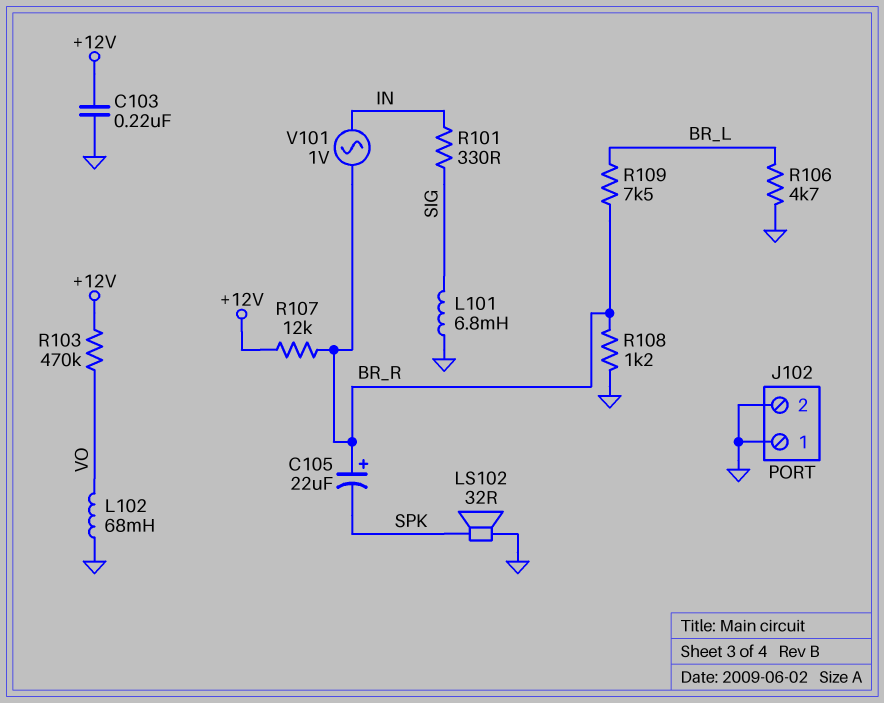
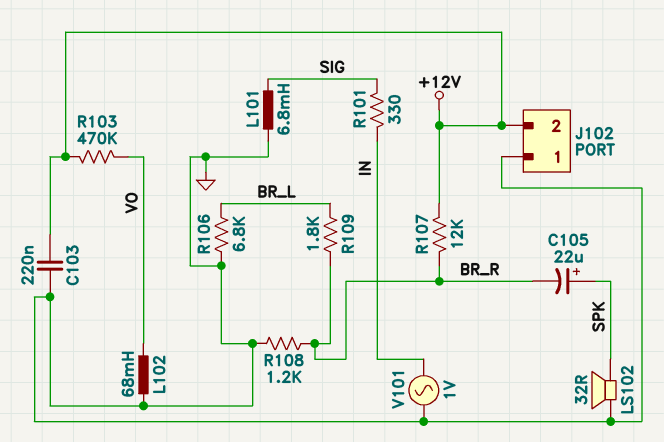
C105: 22uF (plus BR_R, minus SPK) -> 22uF (plus SPK, minus BR_R)
J102 pin 2: GND -> +12V
R106: 4.7k (BR_L, GND) -> 6.8k (BR_L, GND)
R109: 7.5k (BR_L, BR_R) -> 1.8k (BR_L, BR_R)
V101: AC 1V (BR_R, IN) -> AC 1V (GND, IN)

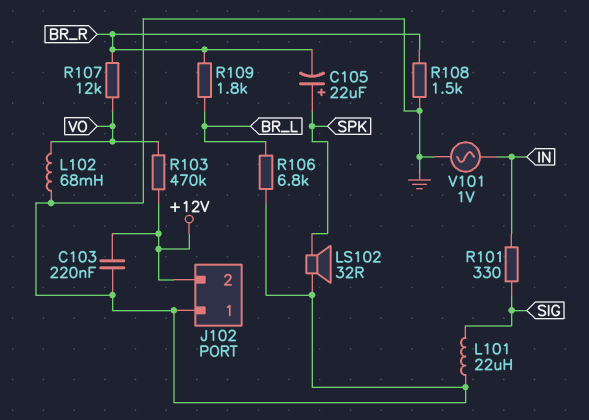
L101: 6.8mH (GND, SIG) -> 22uH (GND, SIG)
R107: 12k (+12V, BR_R) -> 12k (BR_R, VO)
R108: 1.2k (BR_R, GND) -> 1.5k (BR_R, GND)

